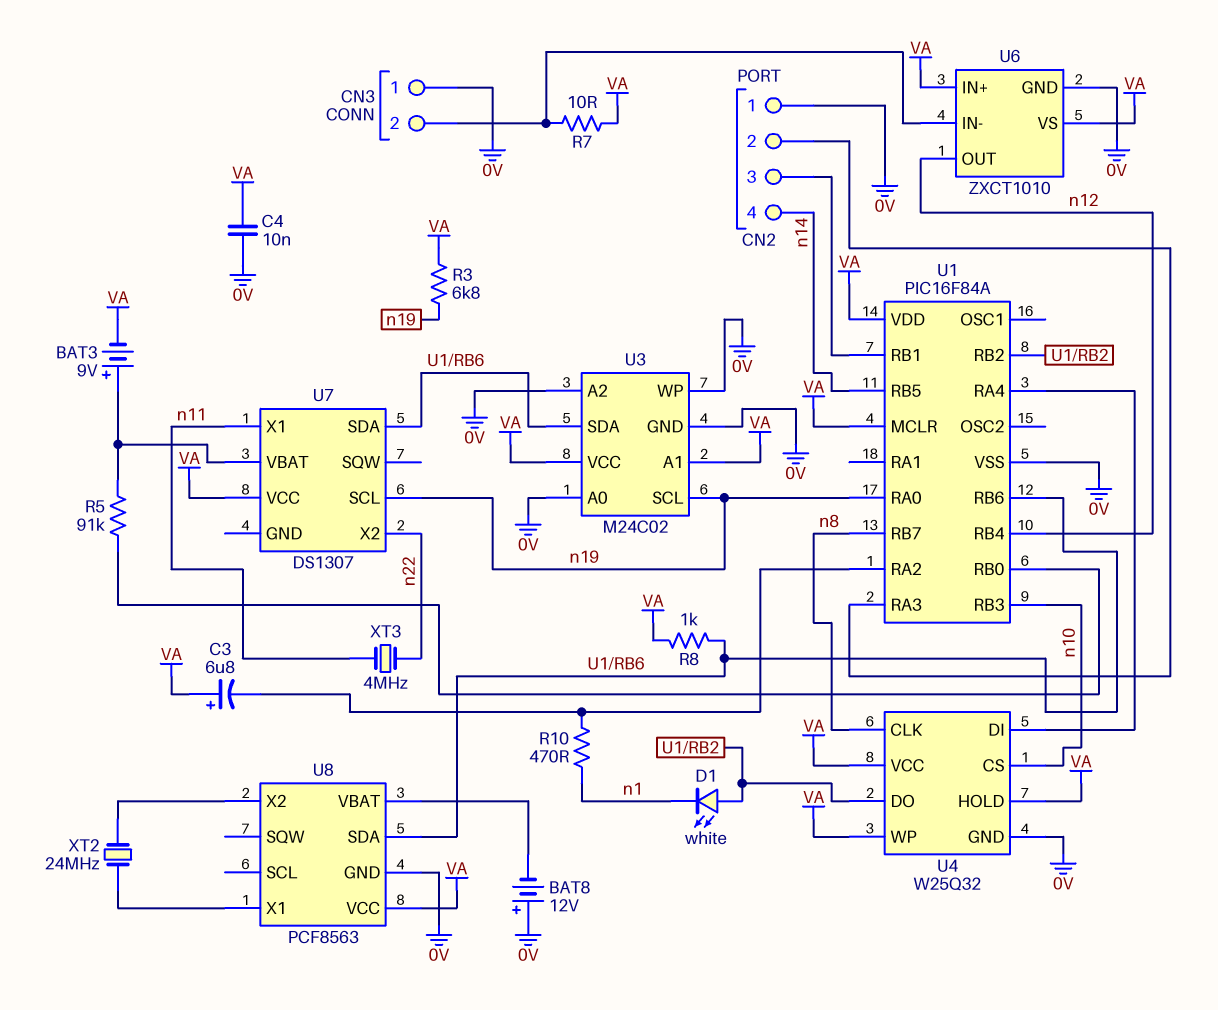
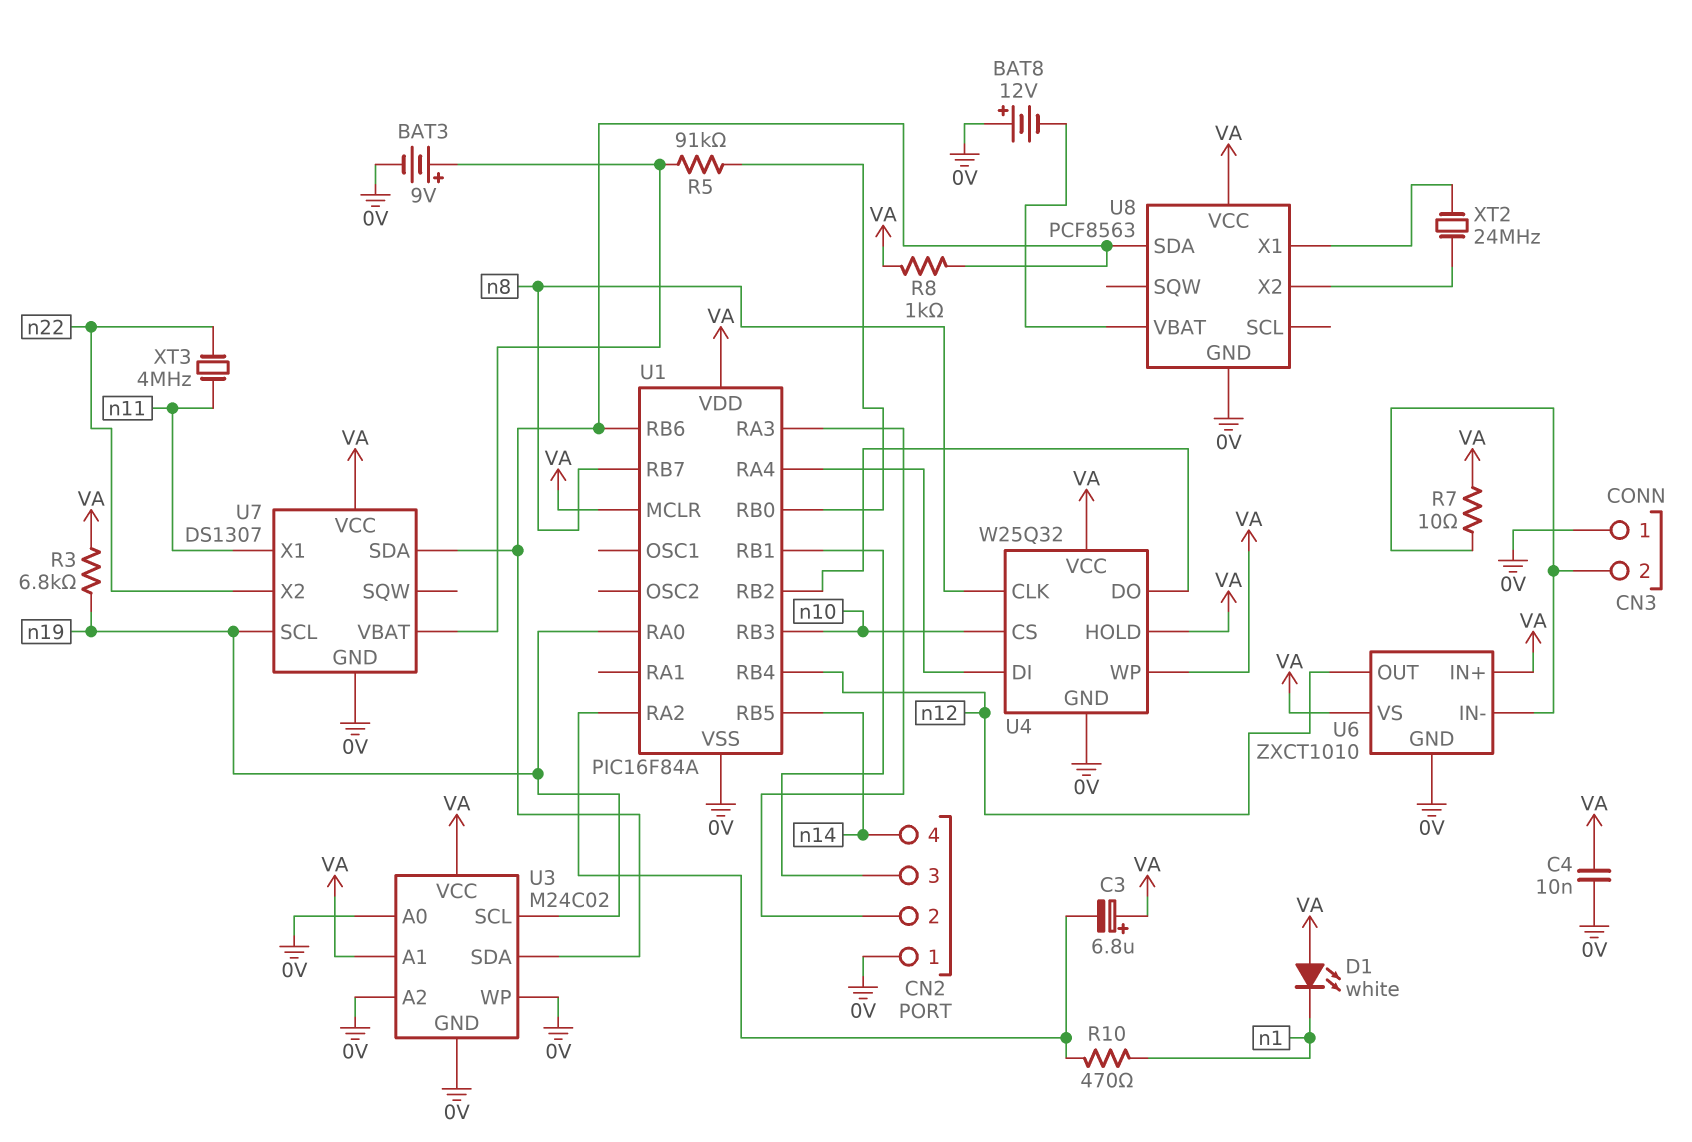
BAT3: 9V (plus U7/VBAT, minus VA) -> 9V (plus U7/VBAT, minus 0V)
D1: LED white (A U1/RB2, K n1) -> LED white (A VA, K n1)
U7 pin GND: none -> 0V

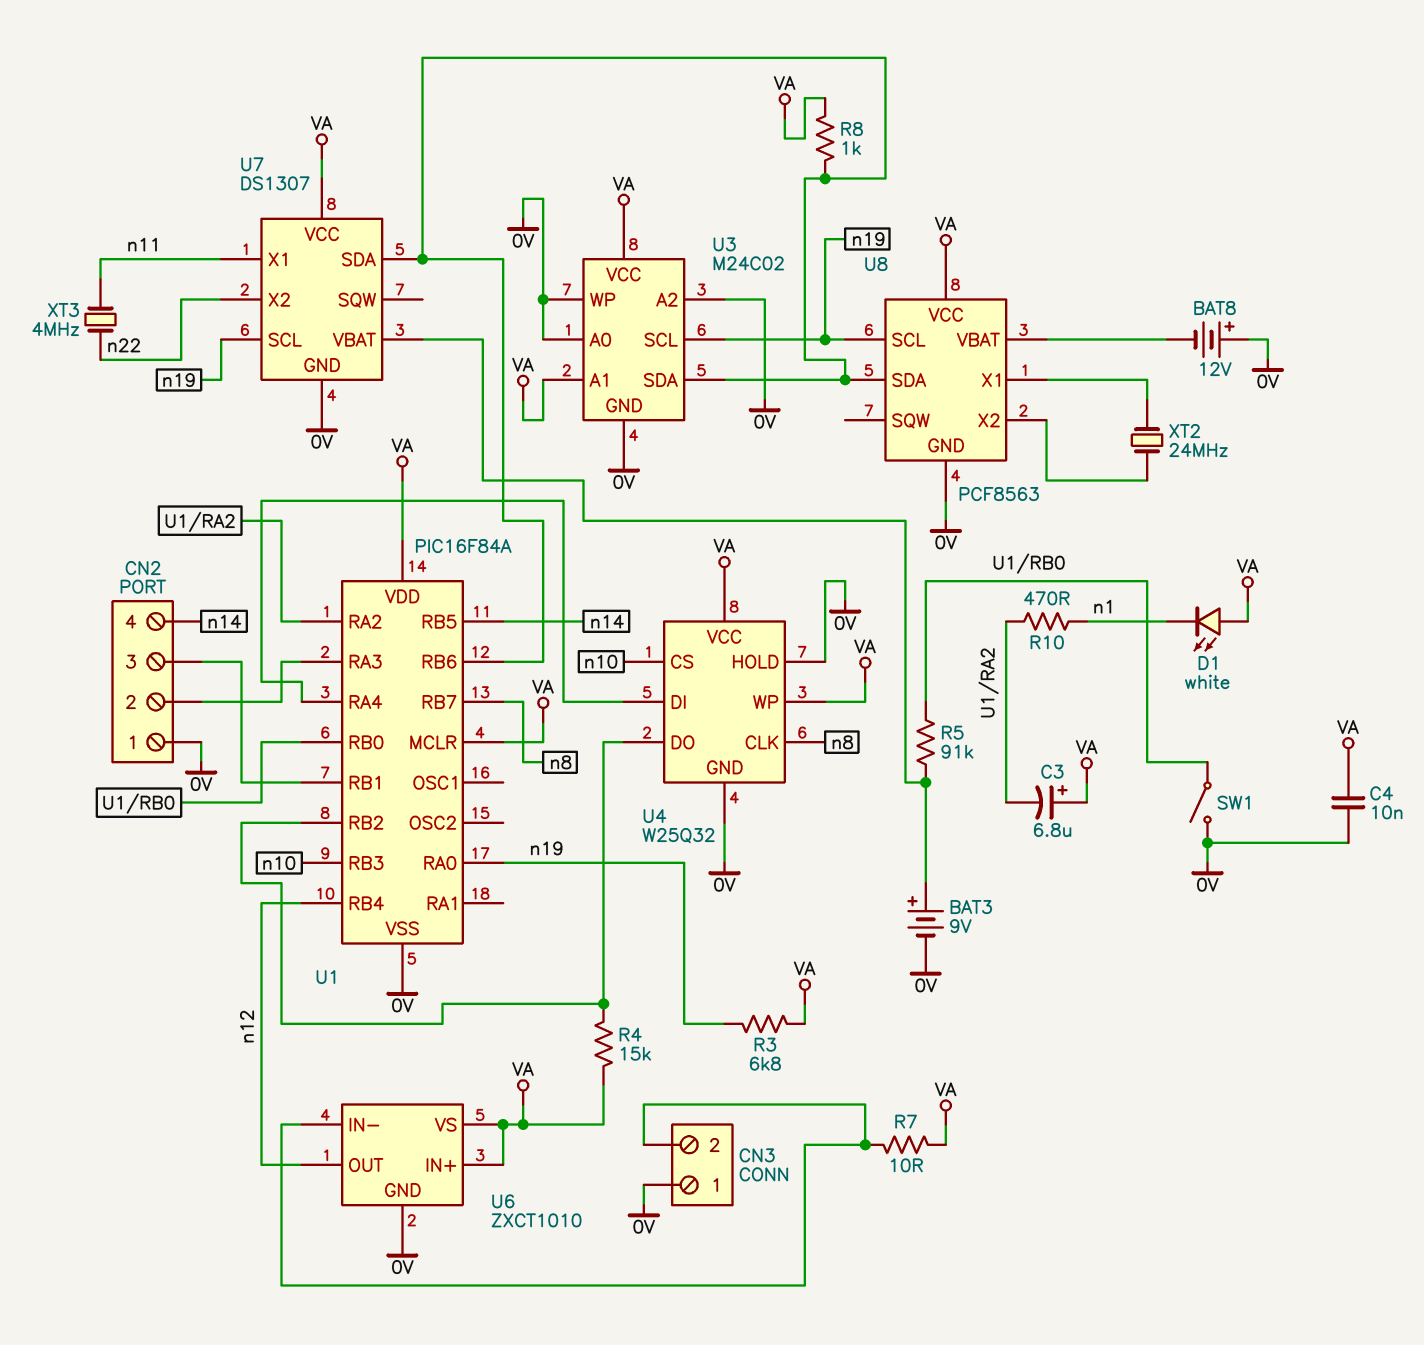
R4: none -> 15k (U1/RB2, VA)
SW1: none -> switch (0V, U1/RB0)
U4 pin HOLD: VA -> 0V
U8 pin SCL: none -> n19

